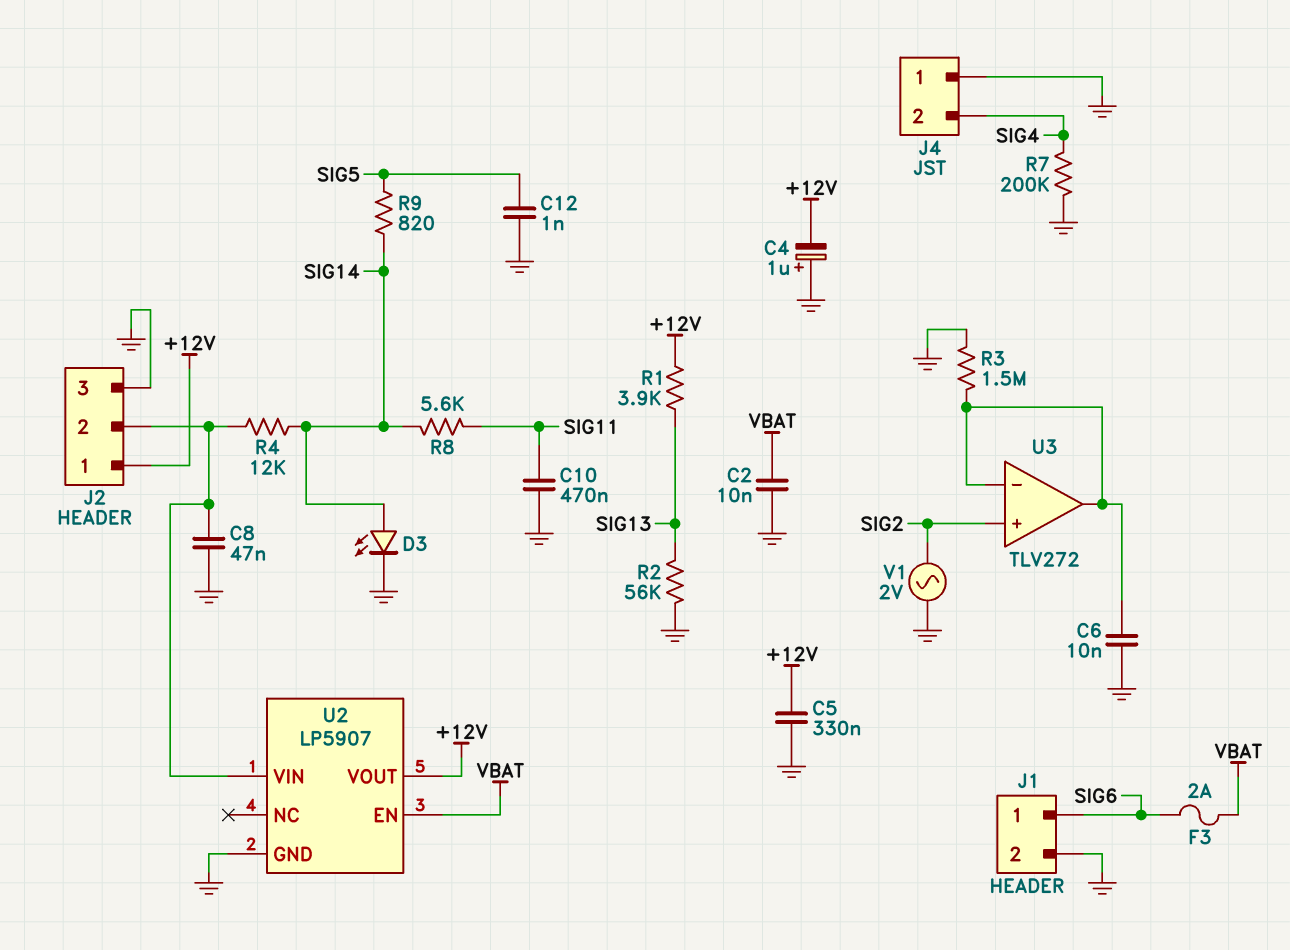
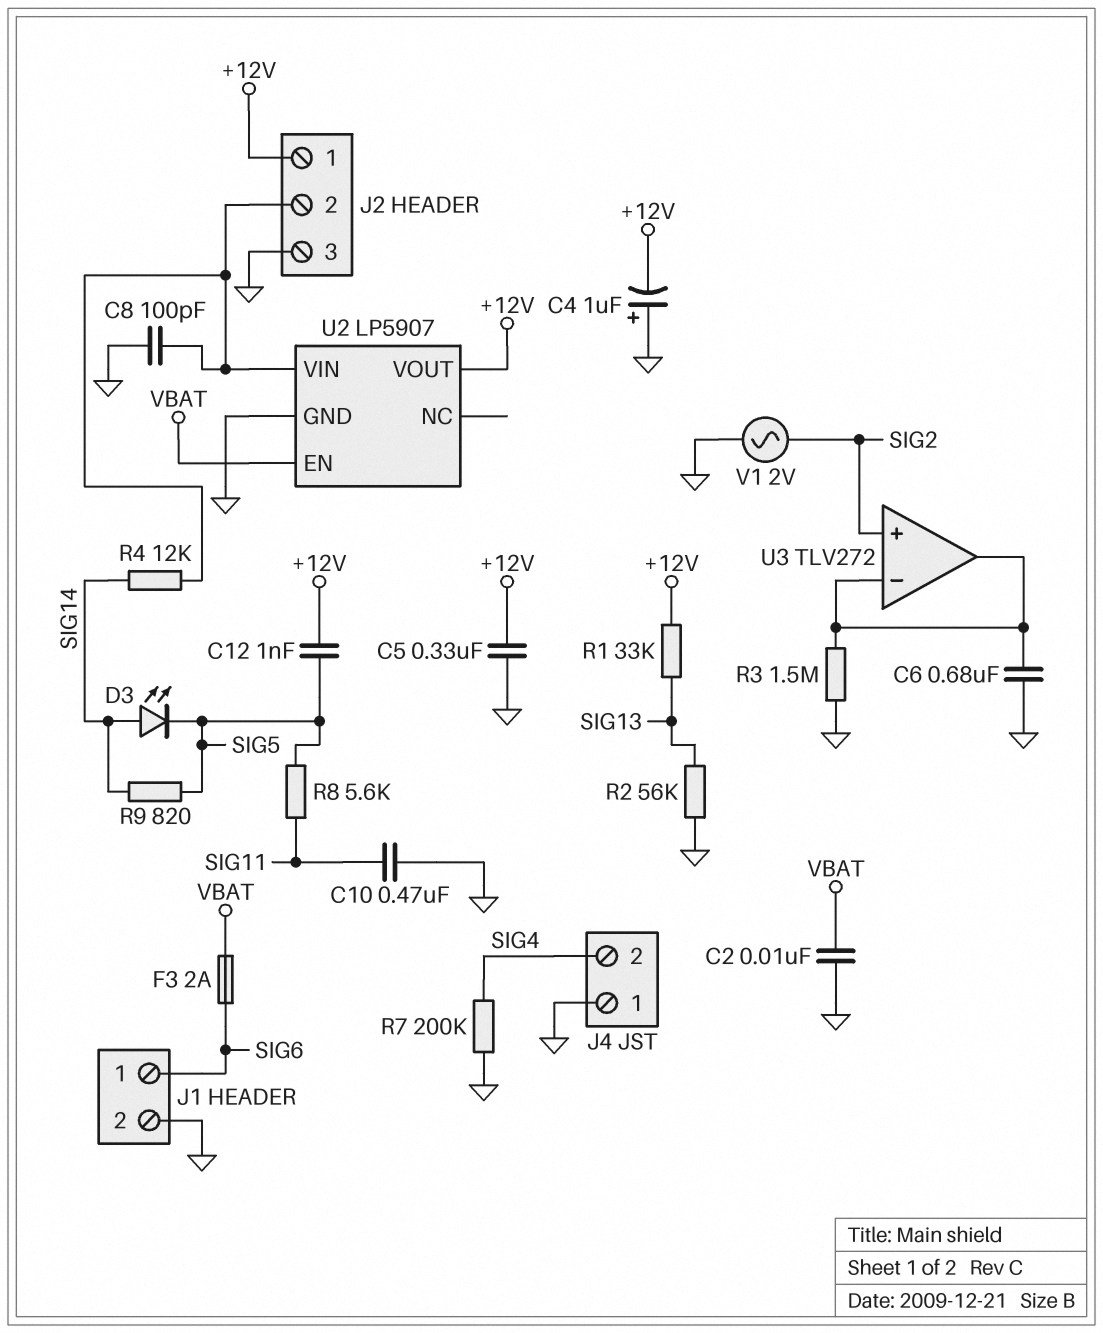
C6: 10nF (GND, U3/in-) -> 680nF (GND, U3/in-)
C8: 47nF (GND, J2/2) -> 100pF (GND, J2/2)
C12: 1nF (GND, SIG5) -> 1nF (+12V, SIG5)
D3: LED (A SIG14, K GND) -> LED (A SIG14, K SIG5)
R1: 3.9k (+12V, SIG13) -> 33k (+12V, SIG13)
R8: 5.6k (SIG11, SIG14) -> 5.6k (SIG5, SIG11)

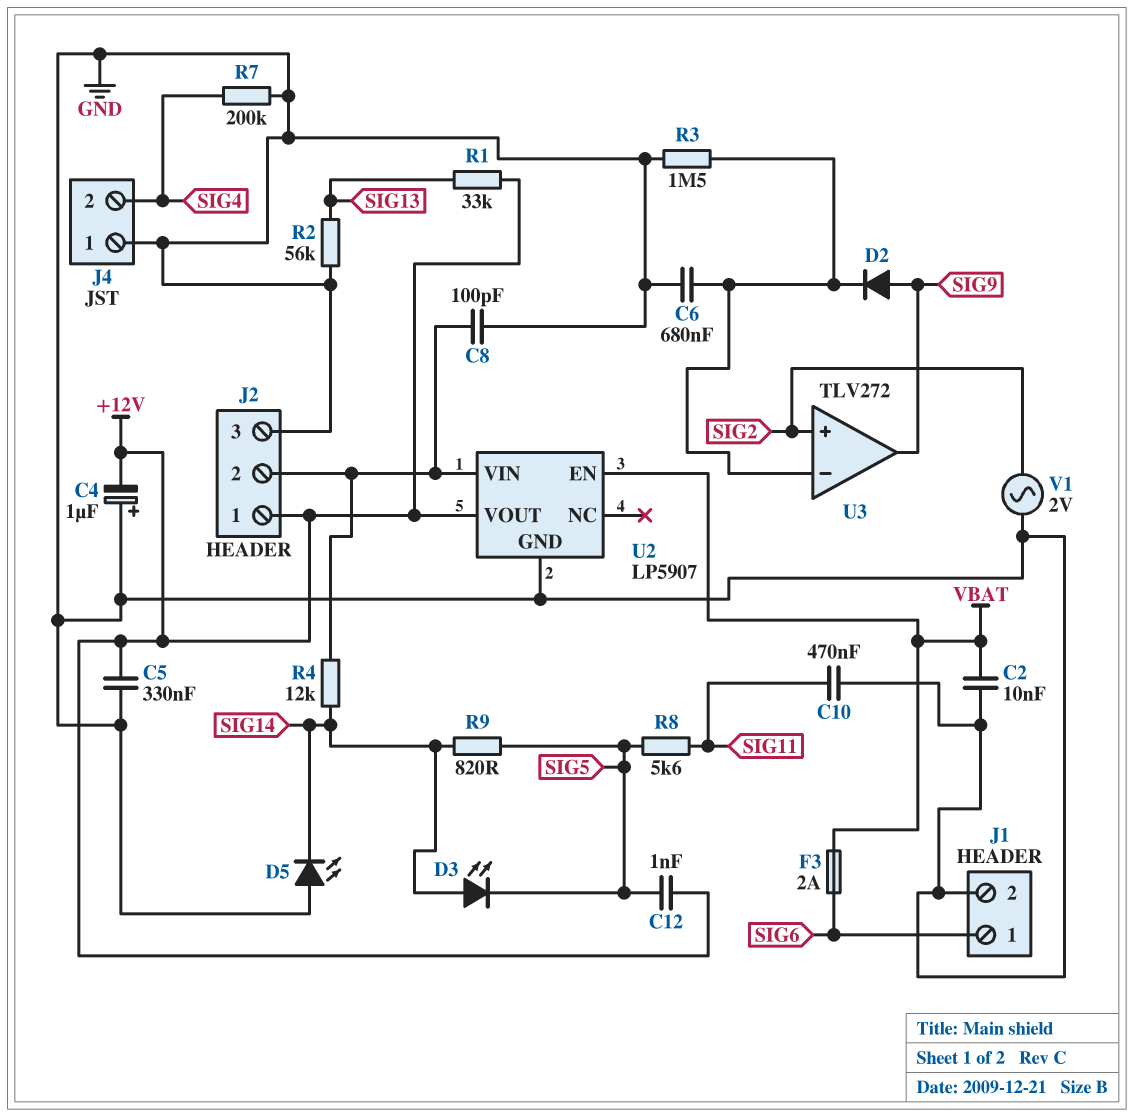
D2: none -> diode (A SIG9, K U3/in-)
D5: none -> LED (A GND, K SIG14)
U3 pin out: U3/in- -> SIG9

